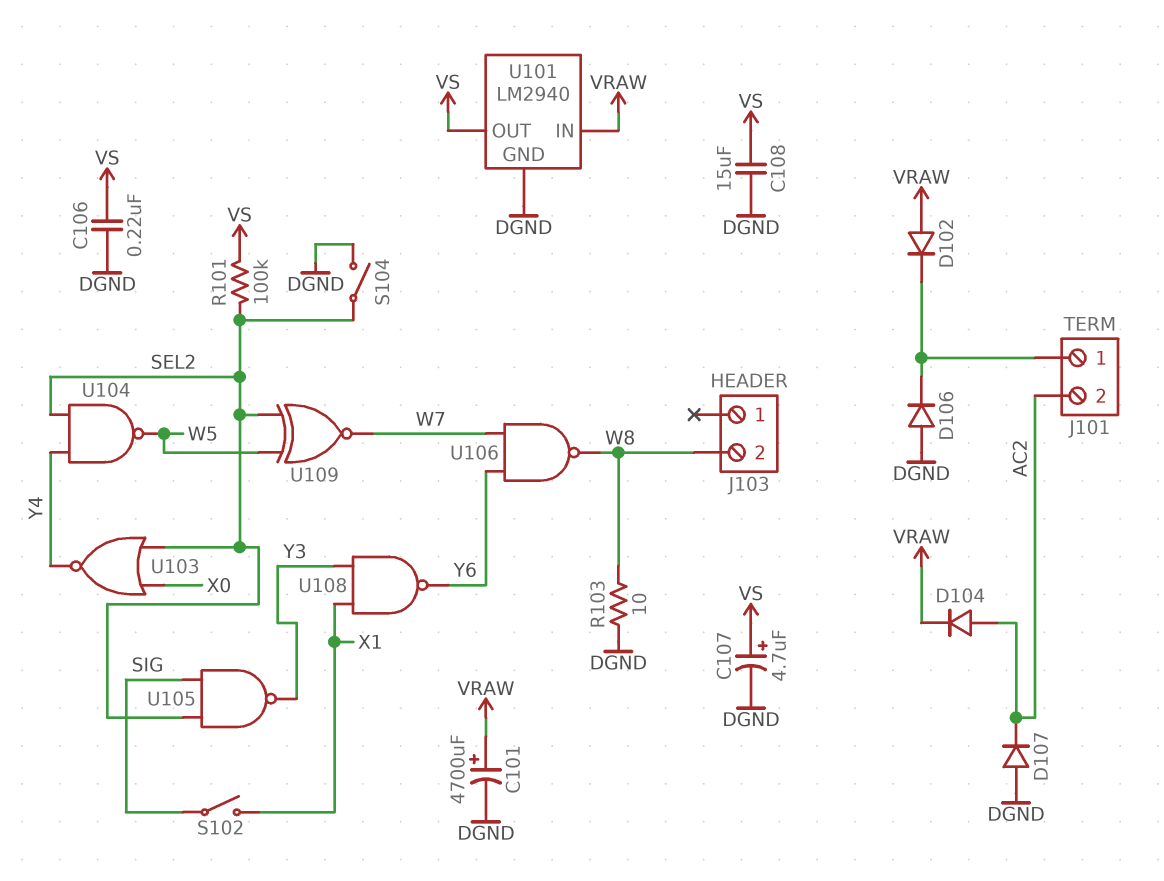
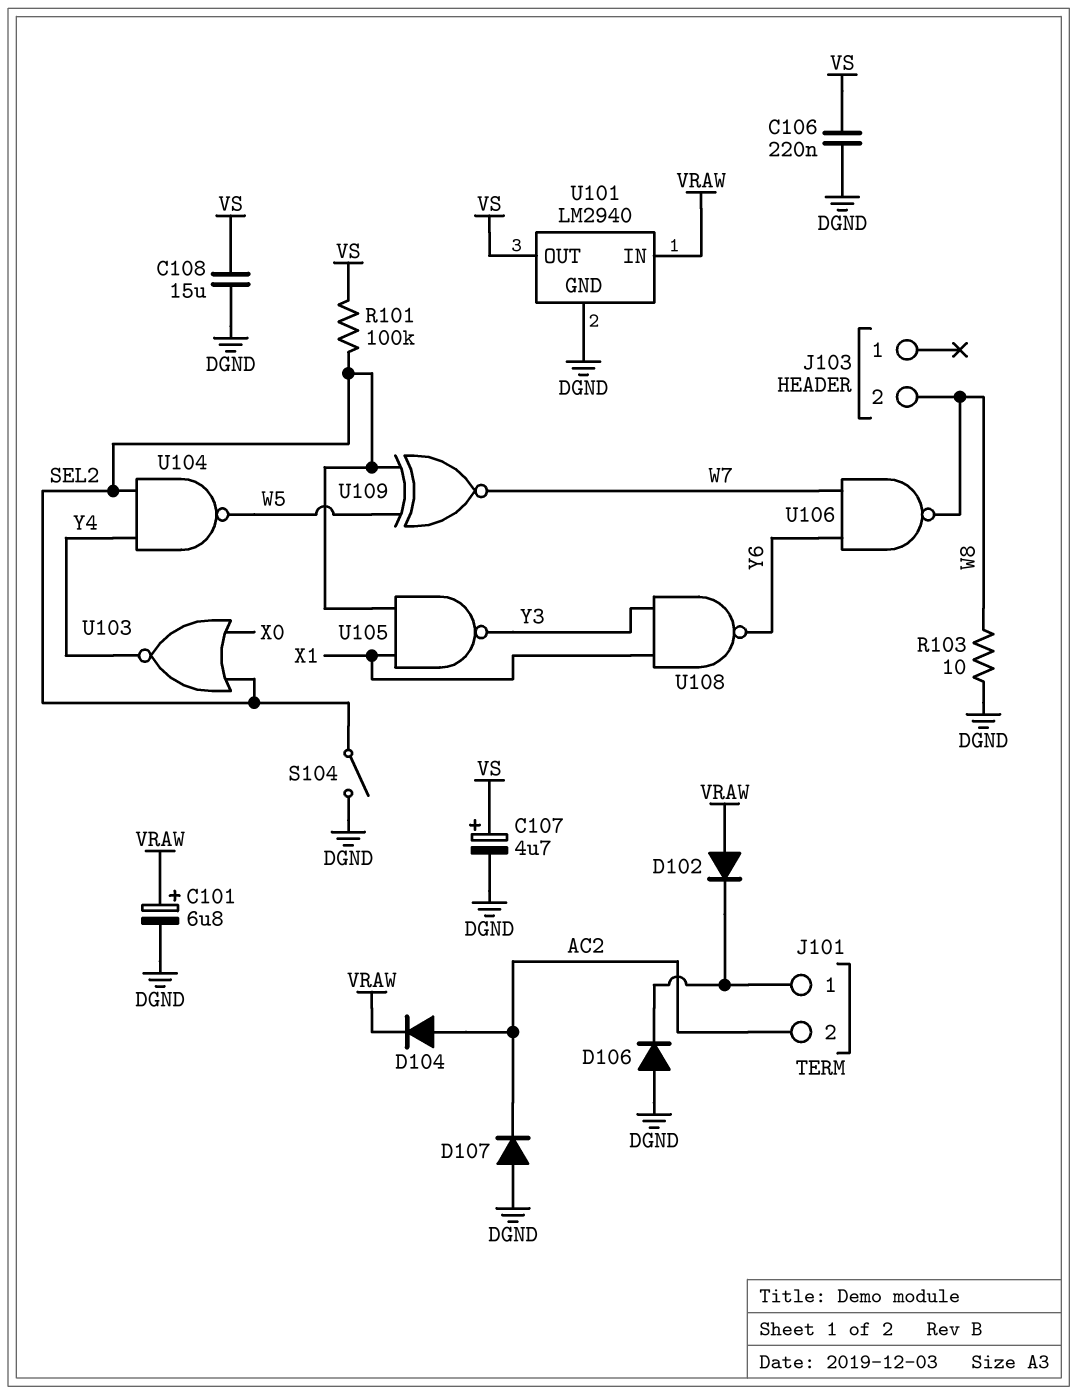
C101: 4700uF (plus VRAW, minus DGND) -> 6.8uF (plus VRAW, minus DGND)
S102: switch (SIG, X1) -> none
U105: NAND (in SEL2, in SIG, out Y3) -> NAND (in SEL2, in X1, out Y3)

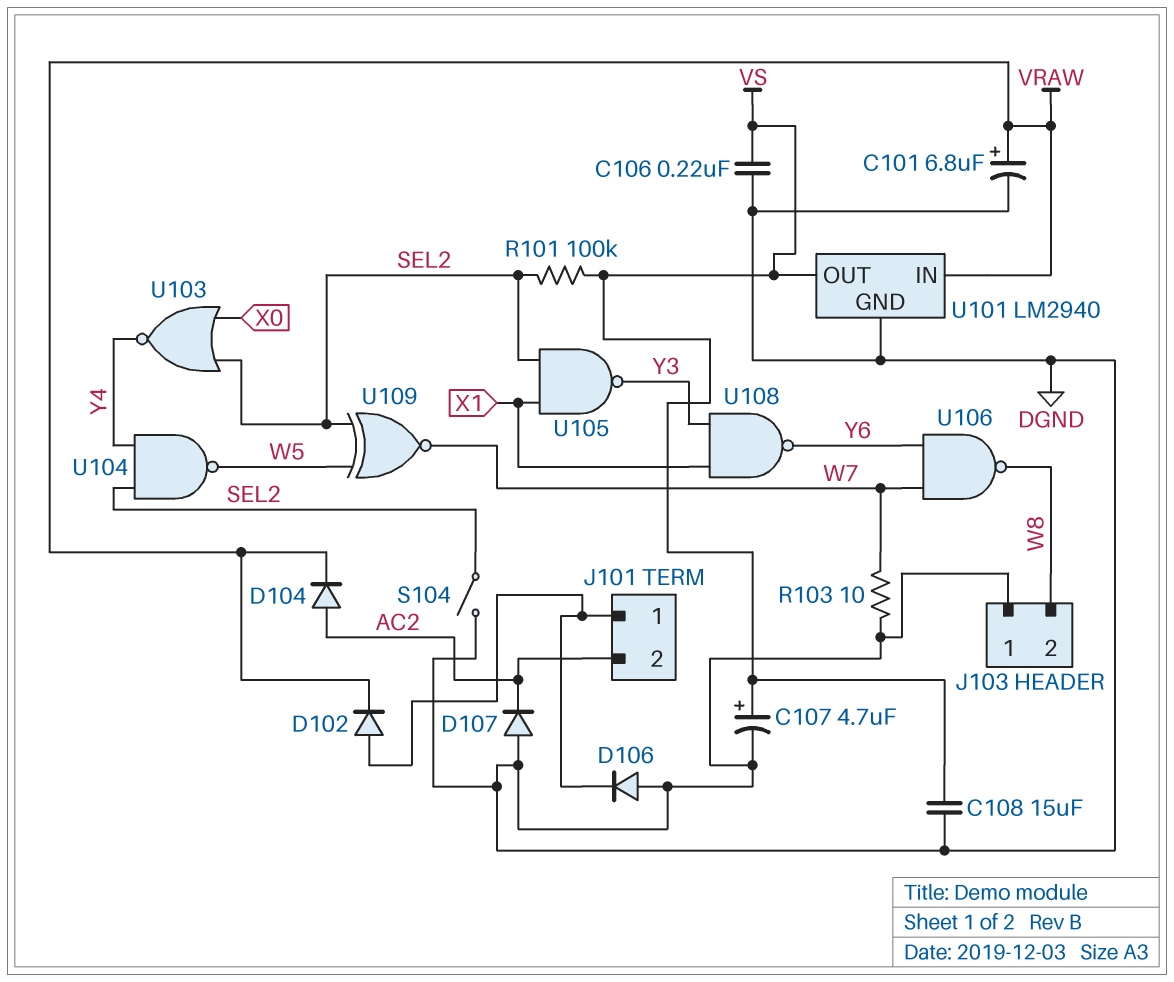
D102: diode (A VRAW, K J101/1) -> diode (A J101/1, K VRAW)
J103 pin 1: none -> DGND
R103: 10 (DGND, W8) -> 10 (DGND, W7)

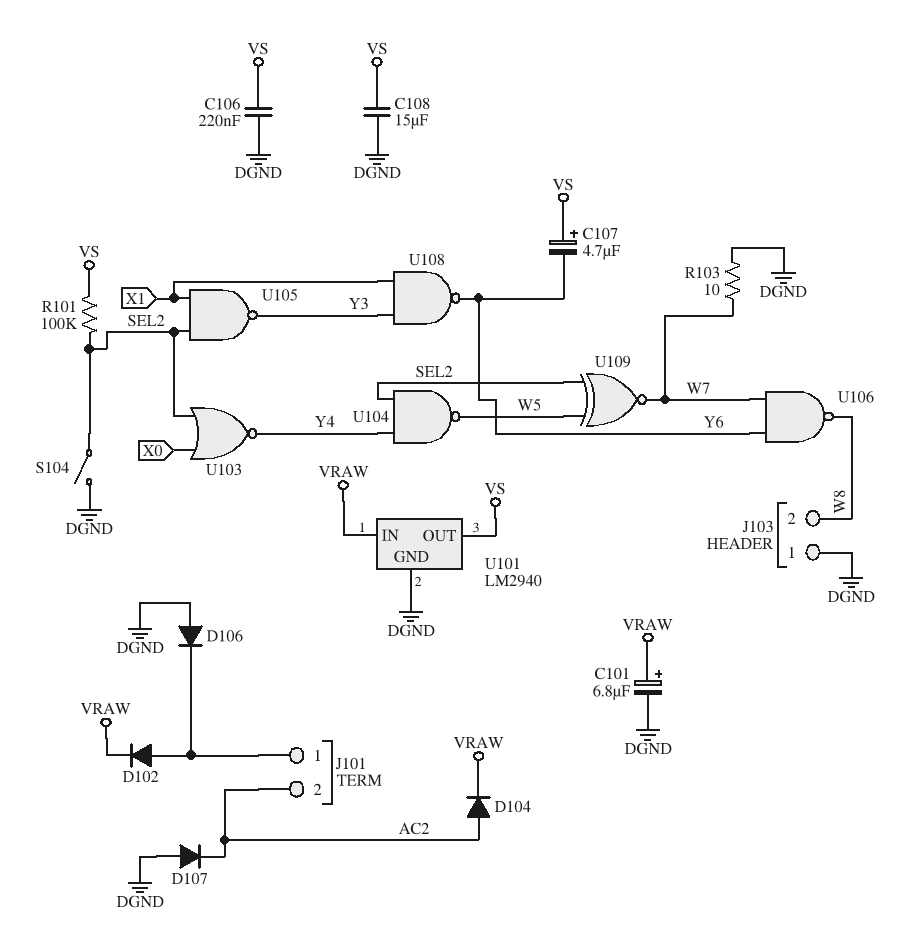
C107: 4.7uF (plus VS, minus DGND) -> 4.7uF (plus VS, minus Y6)

